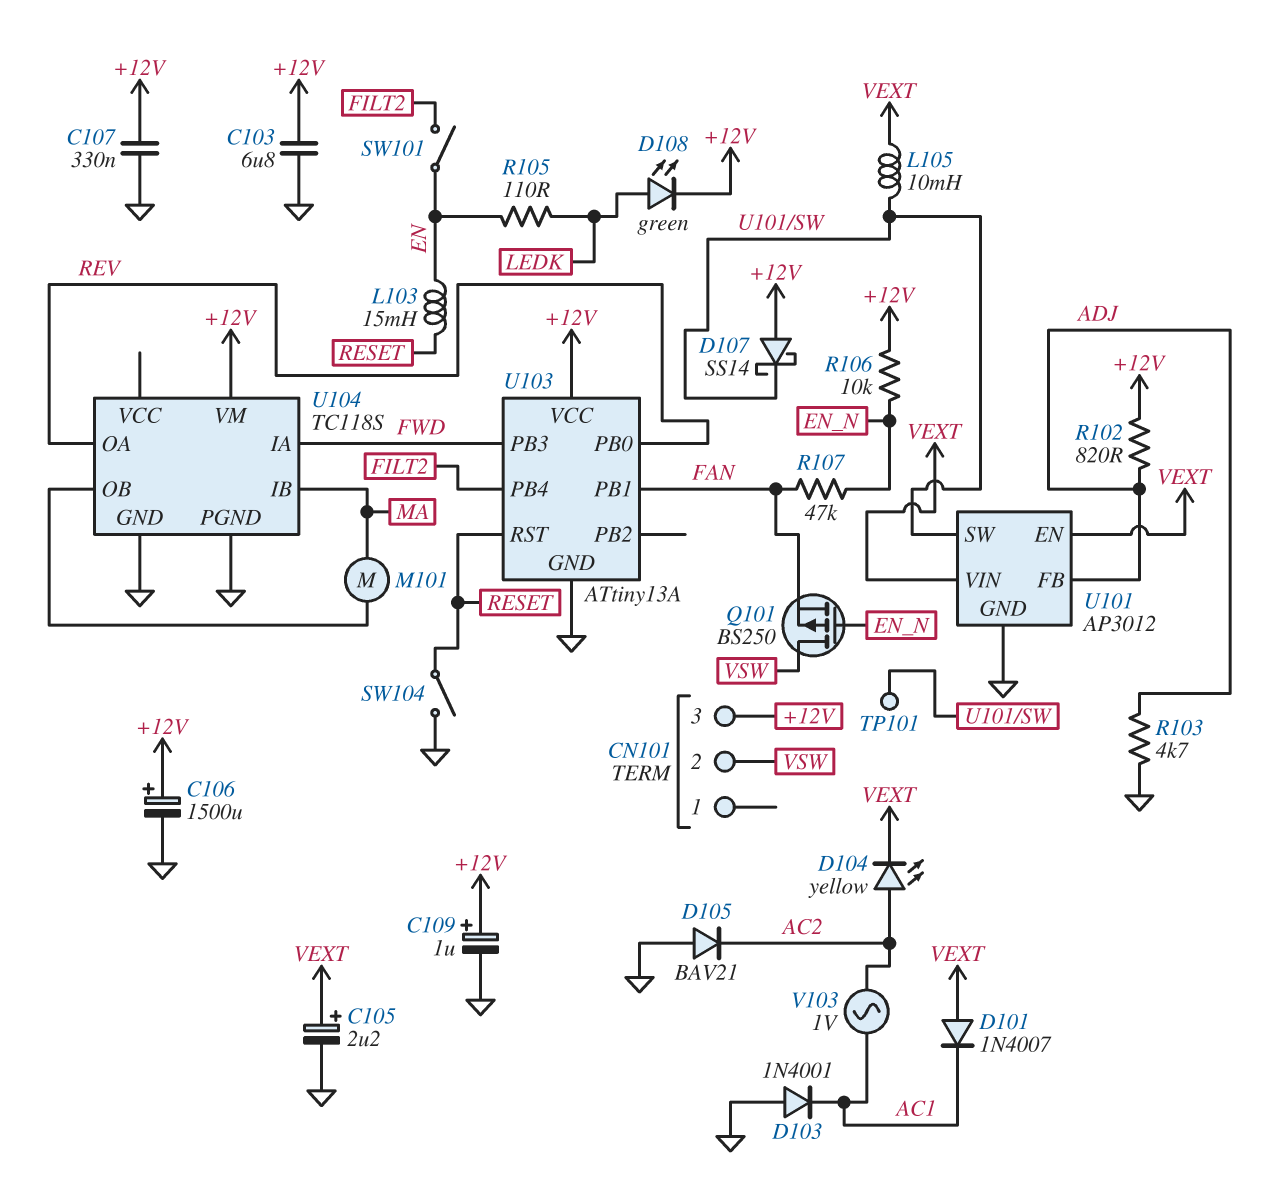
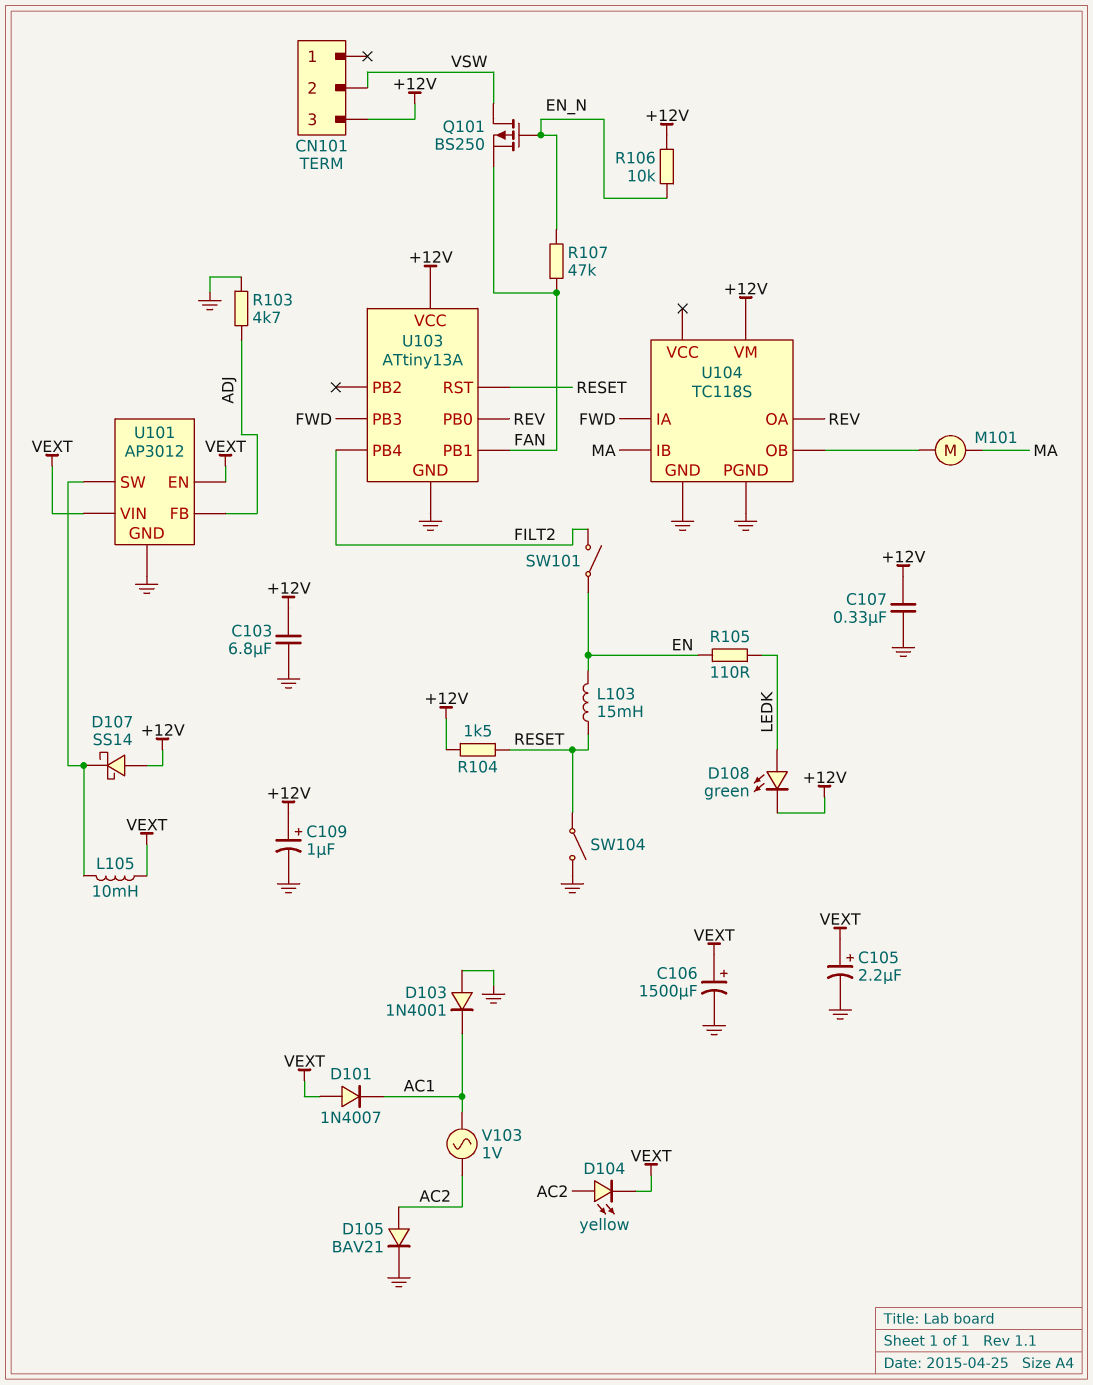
C106: 1500uF (plus +12V, minus GND) -> 1500uF (plus VEXT, minus GND)
D105: diode BAV21 (A GND, K AC2) -> diode BAV21 (A AC2, K GND)
R102: 820 (+12V, ADJ) -> none
R104: none -> 1.5k (+12V, RESET)
TP101: test point (U101/SW) -> none

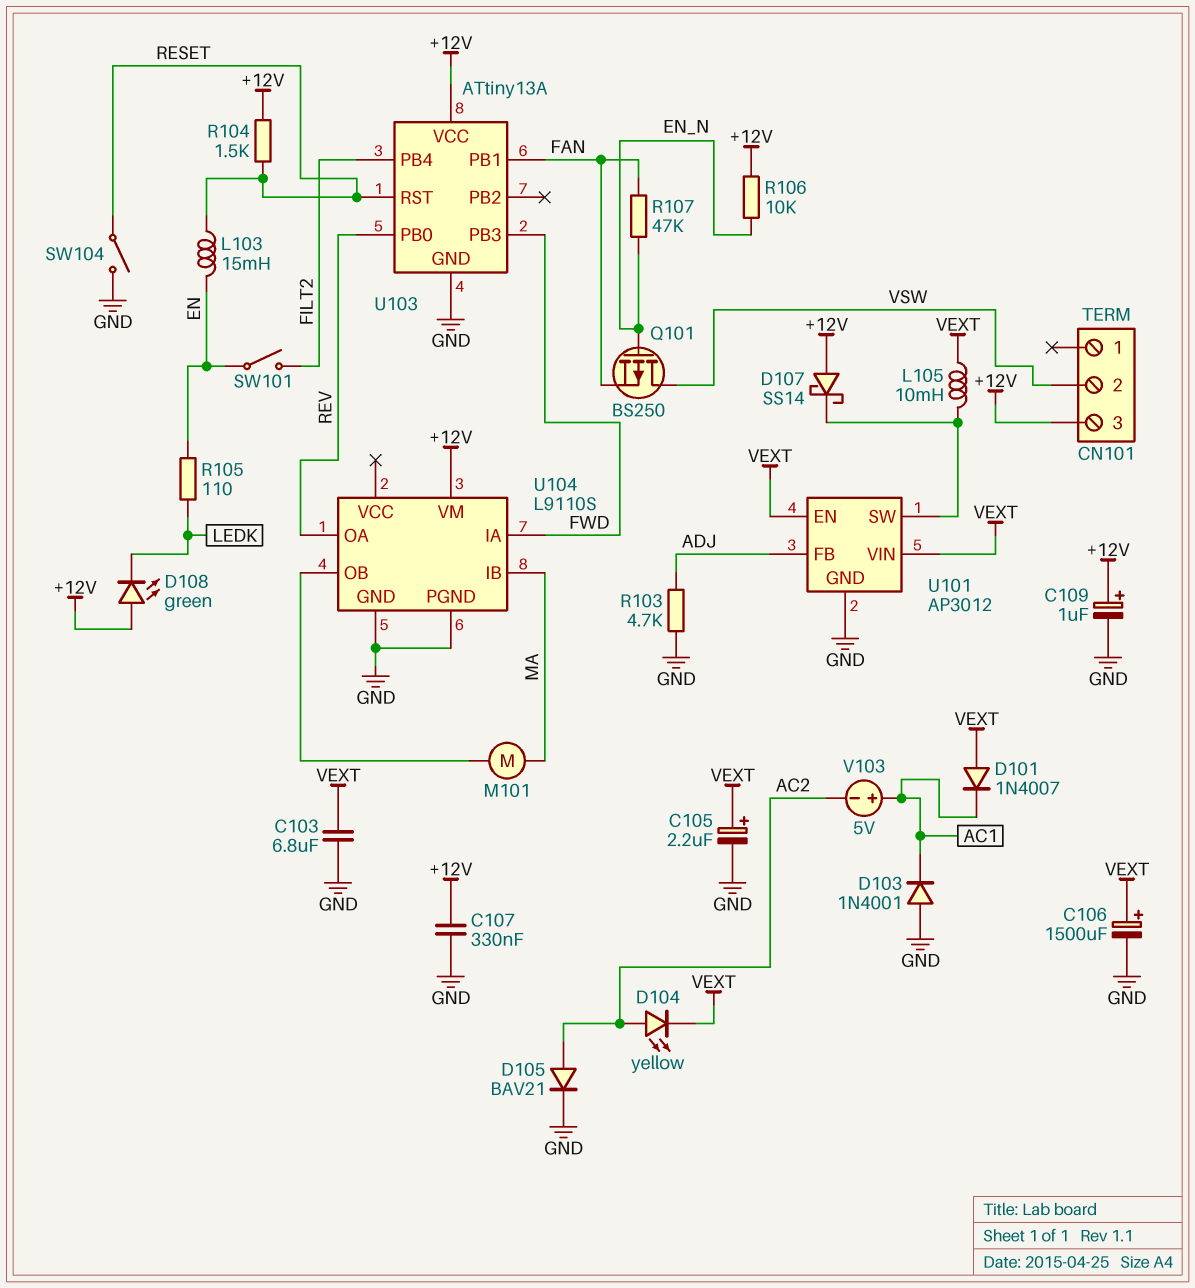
C103: 6.8uF (+12V, GND) -> 6.8uF (GND, VEXT)
D108: LED green (A LEDK, K +12V) -> LED green (A +12V, K LEDK)
U104: TC118S -> L9110S
V103: AC 1V (AC1, AC2) -> 5V (plus AC1, minus AC2)

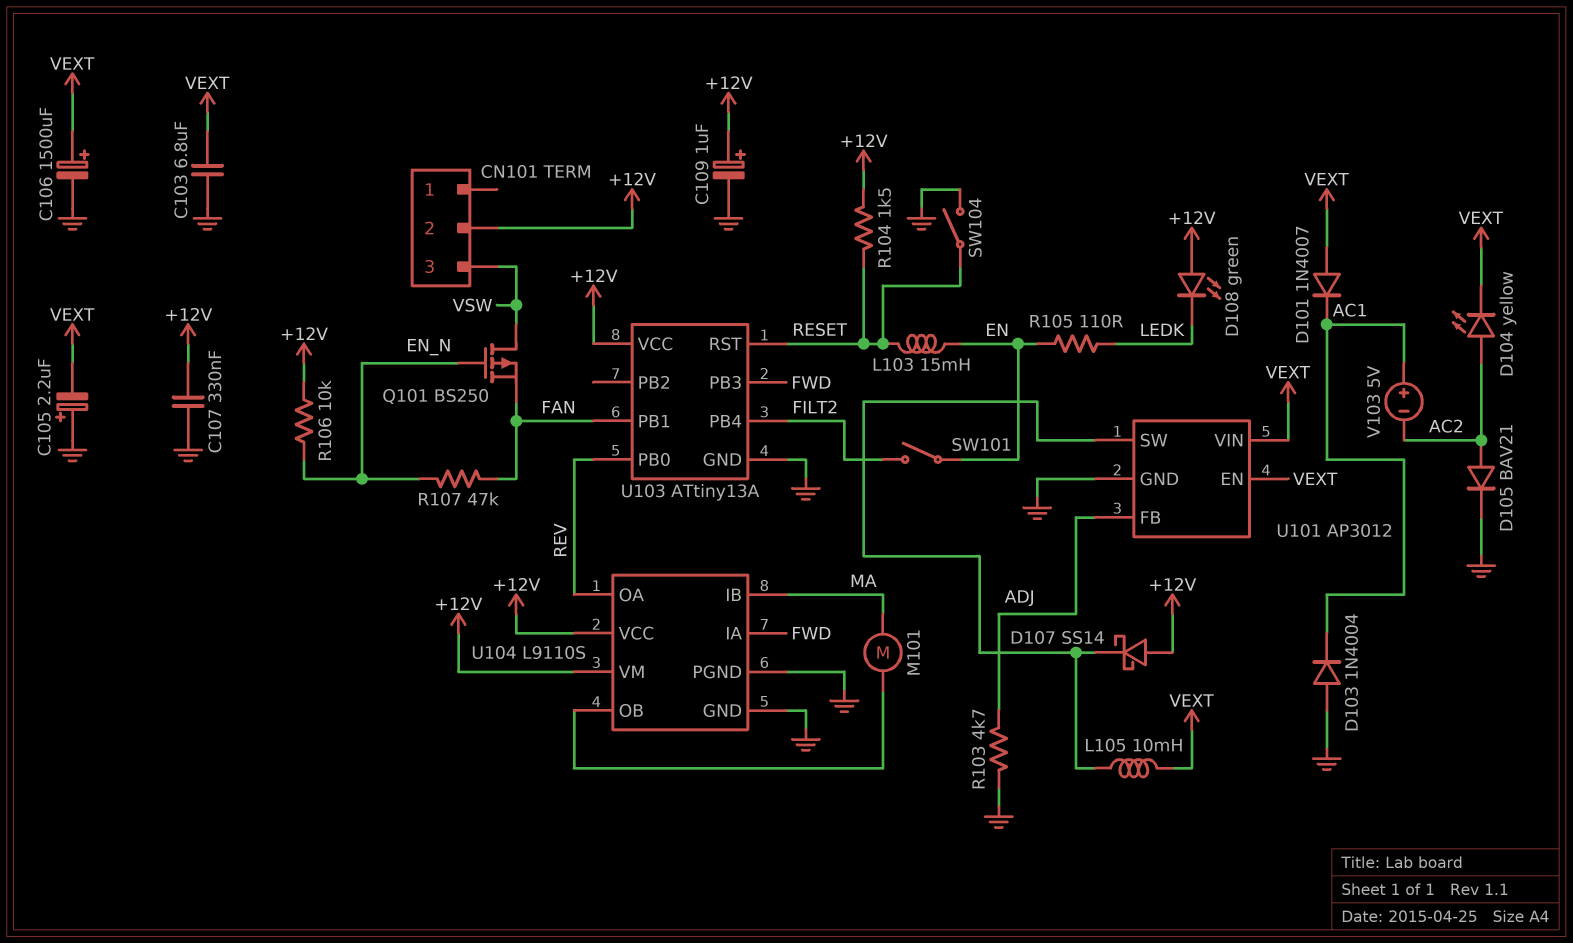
C105: 2.2uF (plus VEXT, minus GND) -> 2.2uF (plus GND, minus VEXT)
CN101 pin 2: VSW -> +12V
CN101 pin 3: +12V -> VSW
D103: diode 1N4001 (A GND, K AC1) -> diode 1N4004 (A GND, K AC1)
U104 pin VCC: none -> +12V

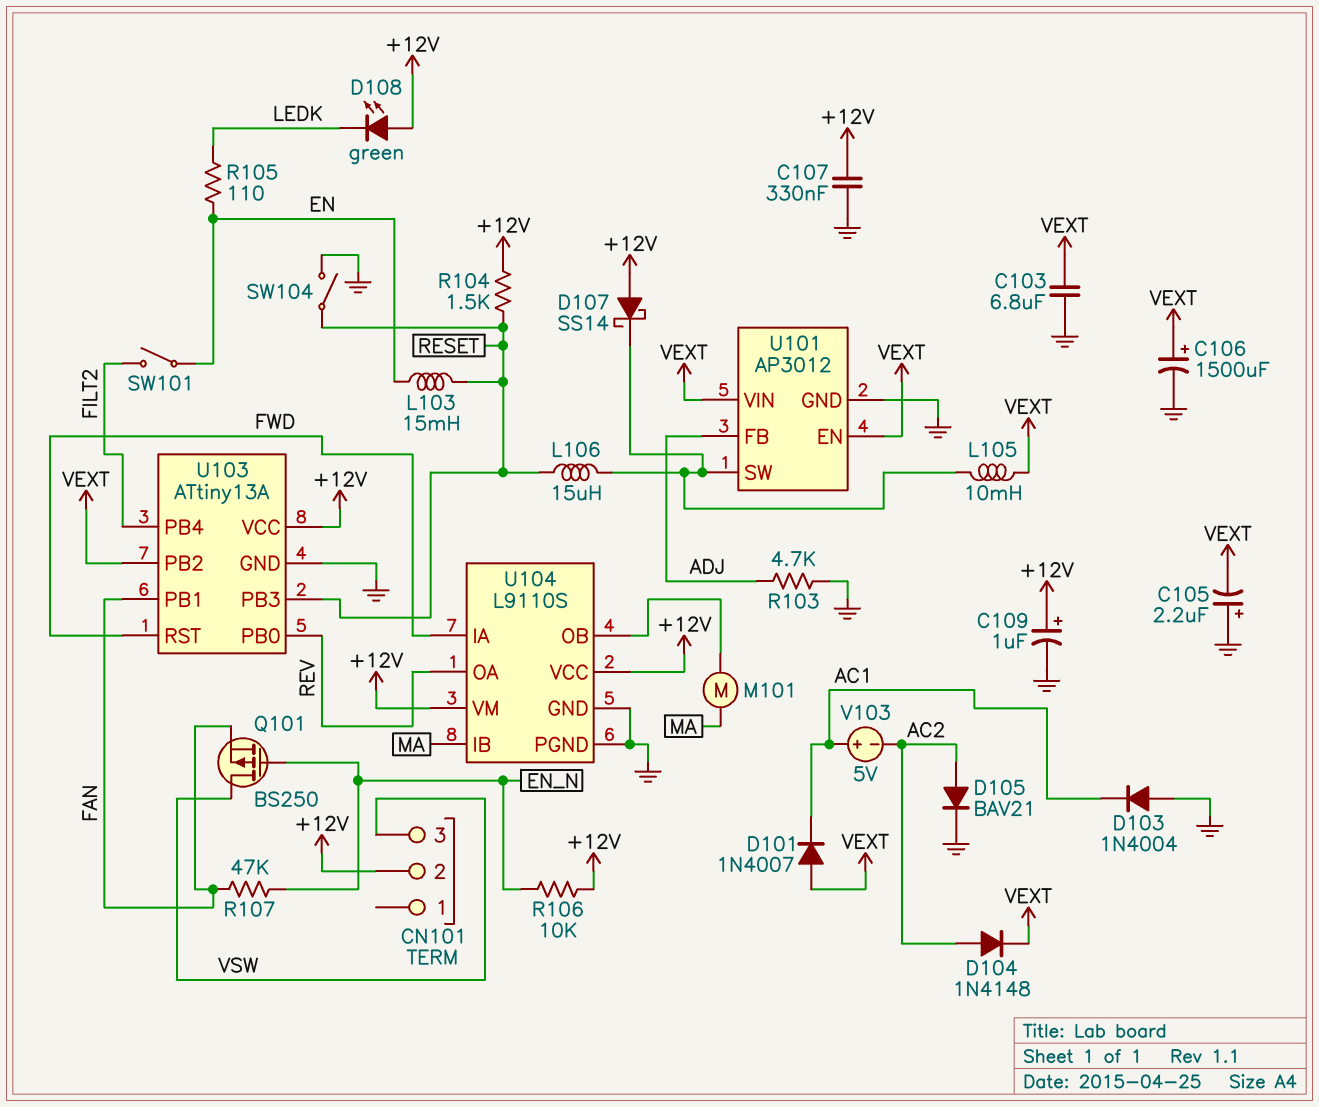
D104: LED yellow (A AC2, K VEXT) -> diode 1N4148 (A AC2, K VEXT)
L106: none -> 15uH (RESET, U101/SW)
U103 pin PB2: none -> VEXT
U103 pin PB3: FWD -> RESET
U103 pin RST: RESET -> FWD

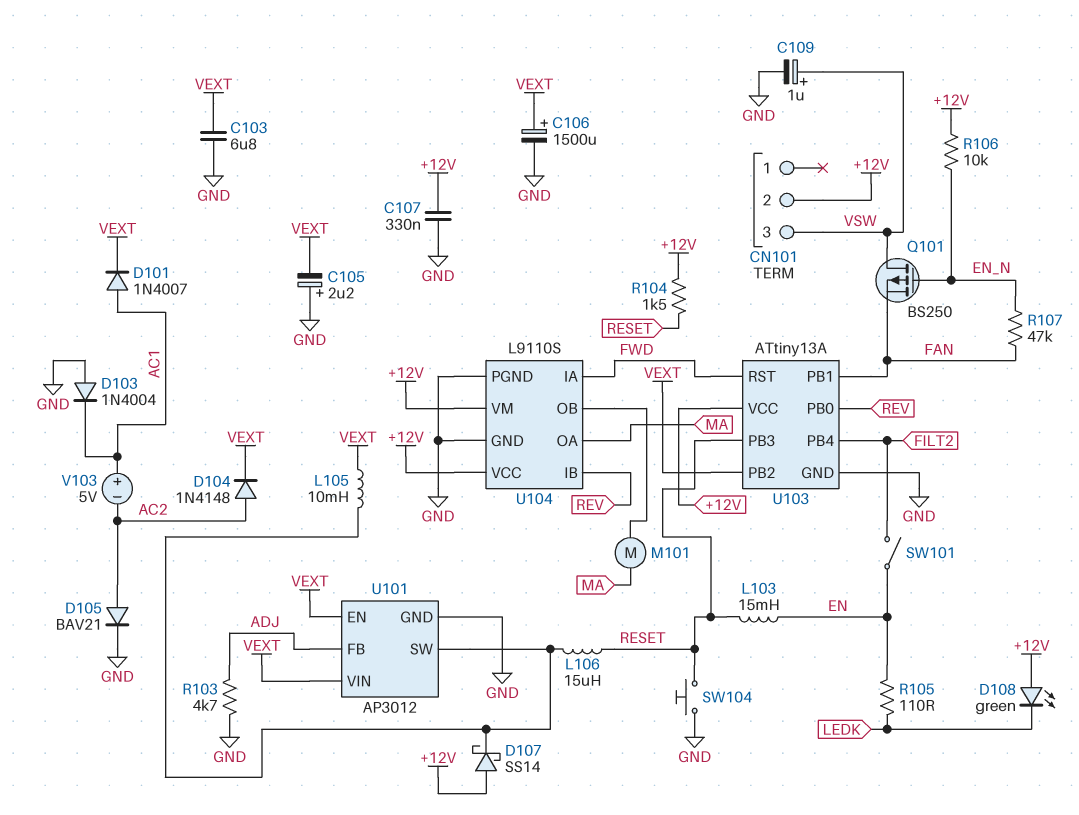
C109: 1uF (plus +12V, minus GND) -> 1uF (plus VSW, minus GND)
D101: diode 1N4007 (A VEXT, K AC1) -> diode 1N4007 (A AC1, K VEXT)
SW104: switch (GND, RESET) -> button (GND, RESET)
U104 pin IB: MA -> REV
U104 pin OA: REV -> MA

